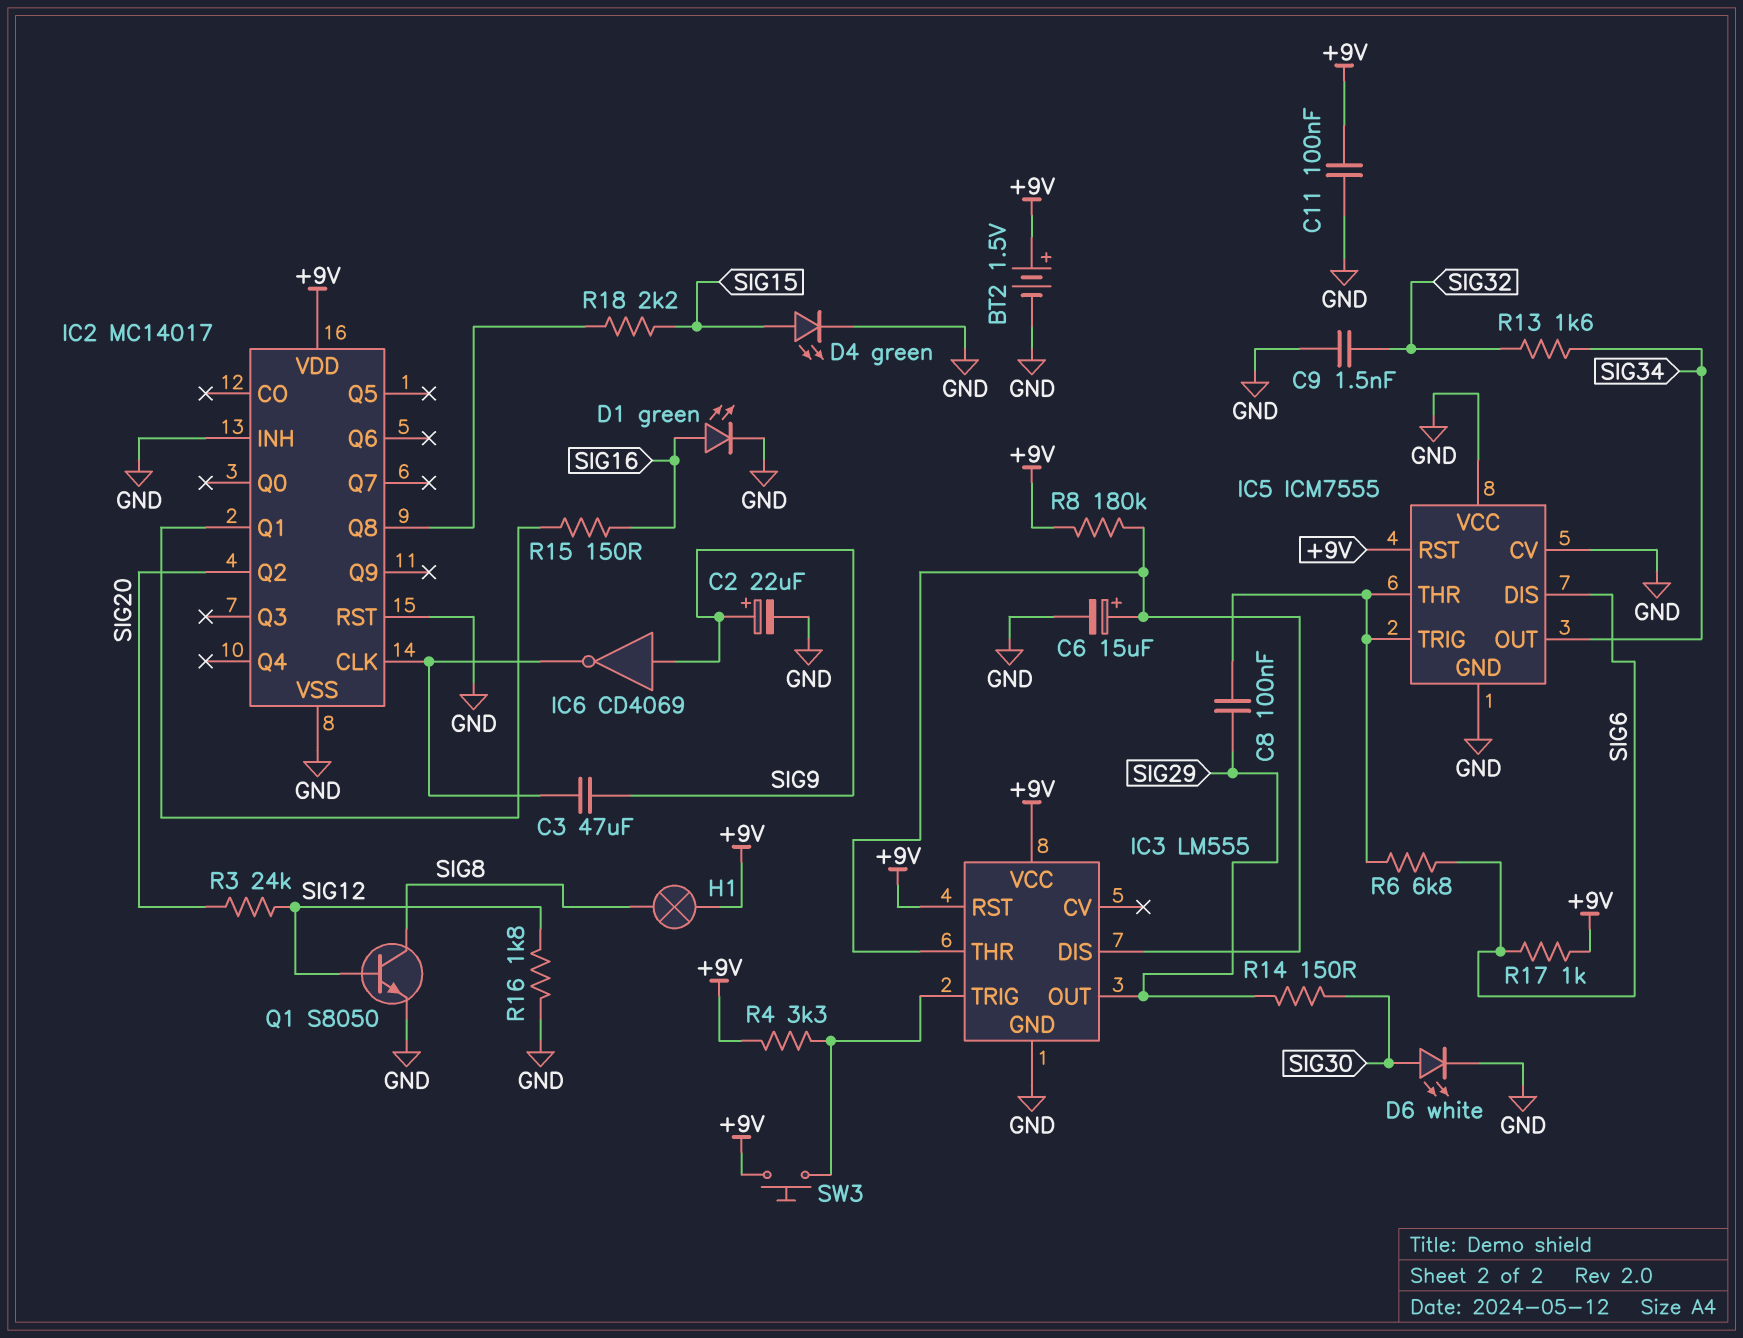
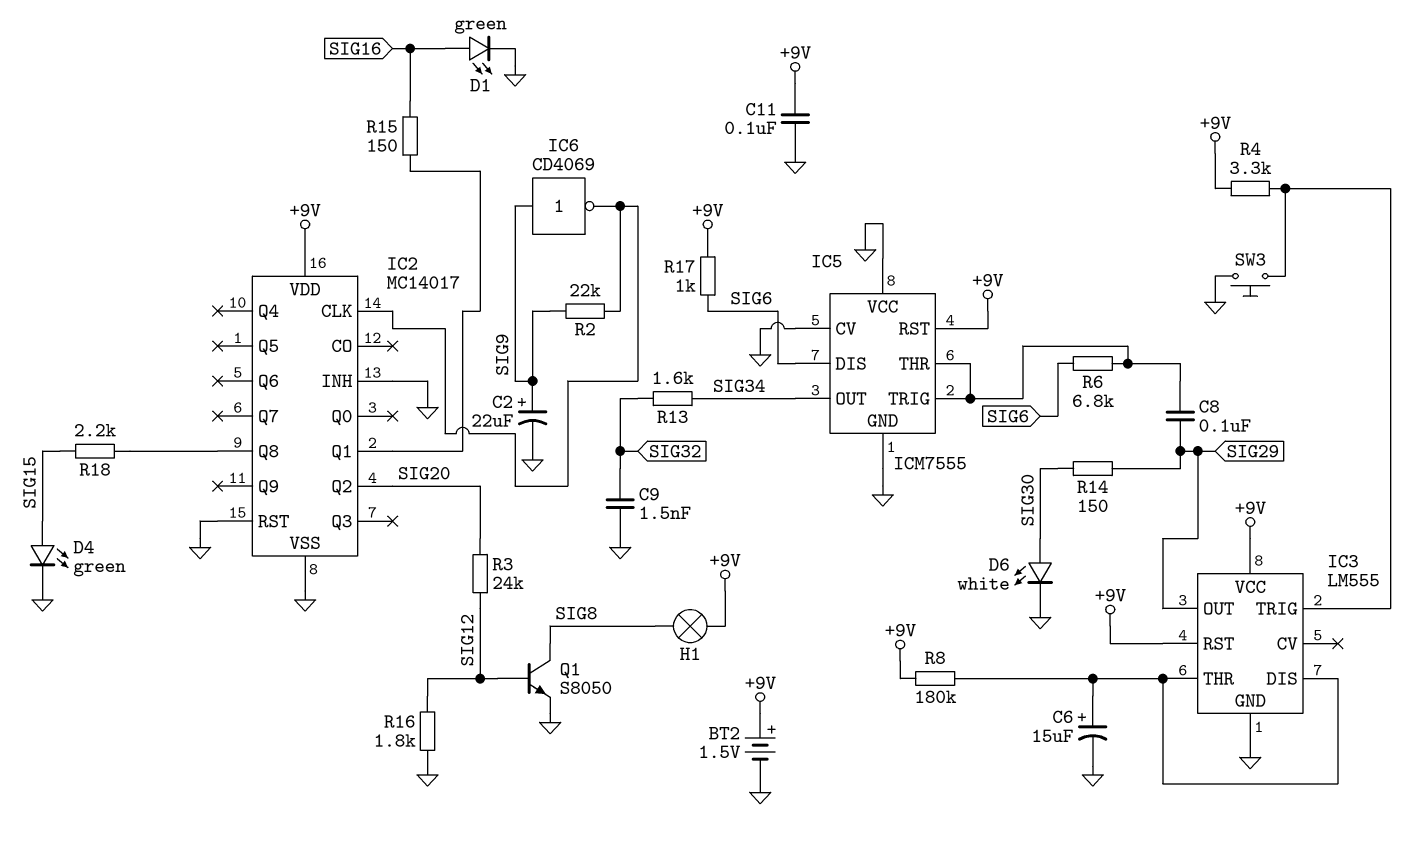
C3: 47uF (IC2/CLK, SIG9) -> none
R2: none -> 22k (IC2/CLK, SIG9)
SW3: button (+9V, IC3/TRIG) -> button (GND, IC3/TRIG)

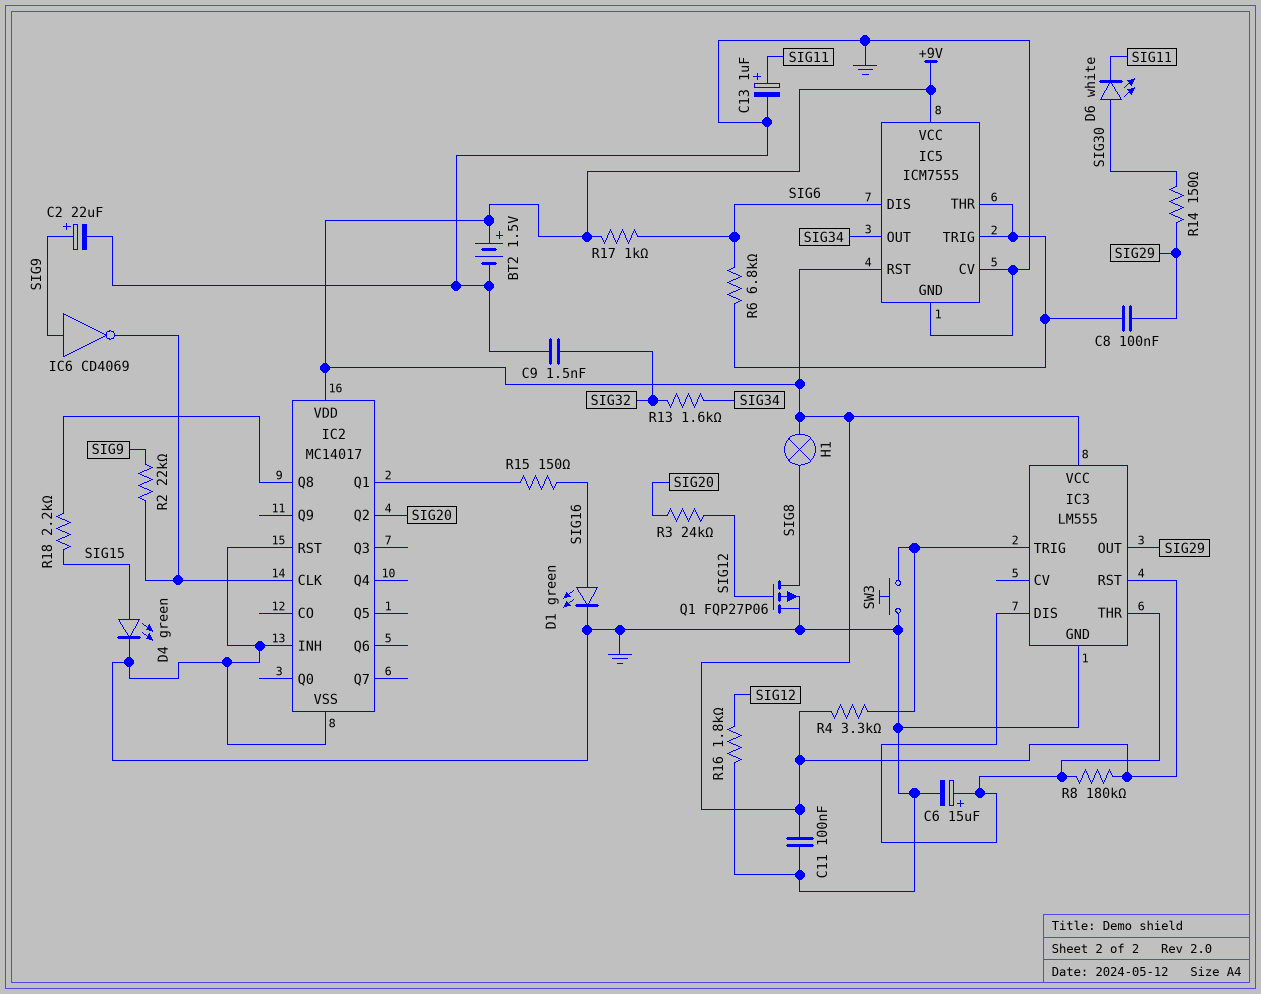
C13: none -> 1uF (plus SIG11, minus GND)
D6: LED white (A SIG30, K GND) -> LED white (A SIG30, K SIG11)
IC5 pin VCC: GND -> +9V
Q1: NPN S8050 (B SIG12, C SIG8, E GND) -> PMOS FQP27P06 (G SIG12, D SIG8, S GND)

